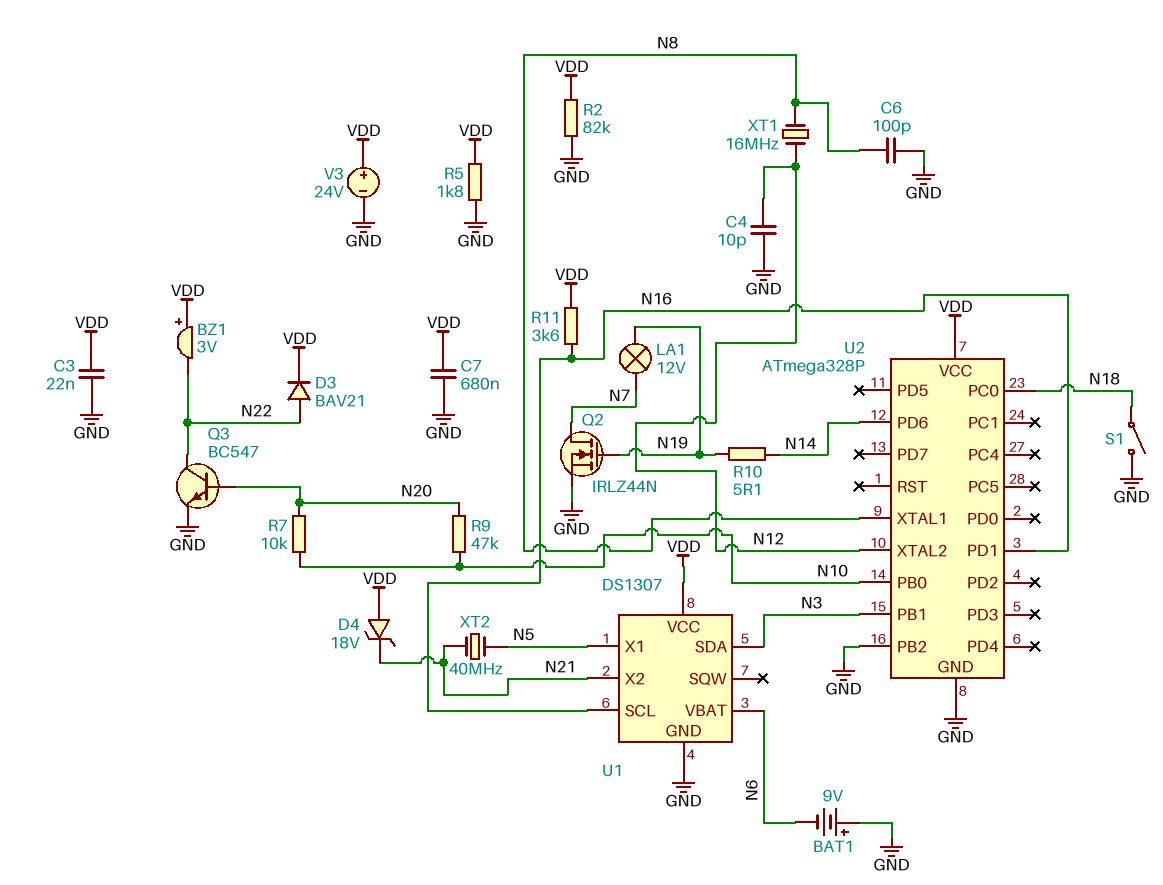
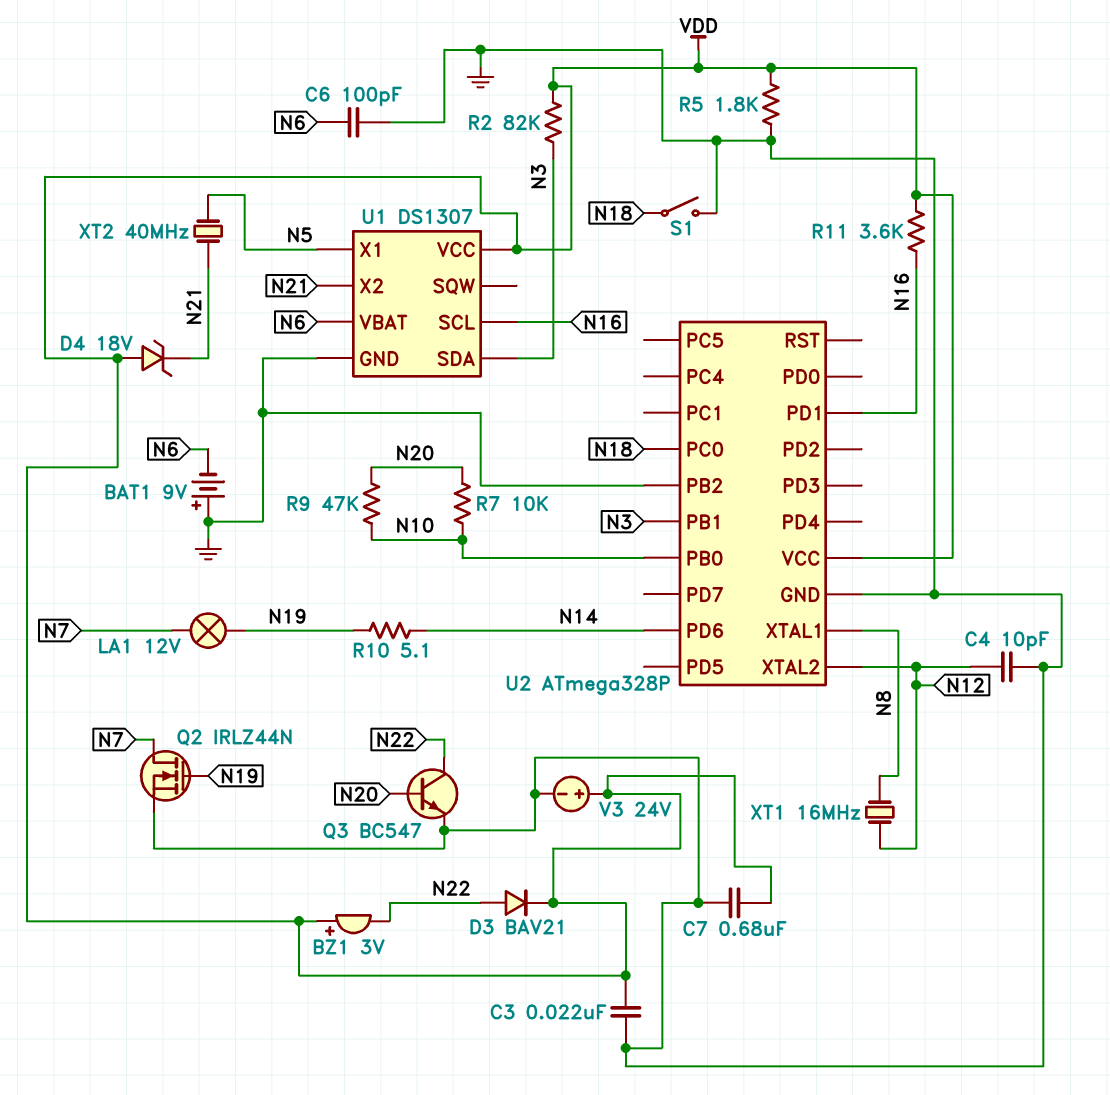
C6: 100pF (GND, N8) -> 100pF (GND, N6)
R2: 82k (GND, VDD) -> 82k (N3, VDD)

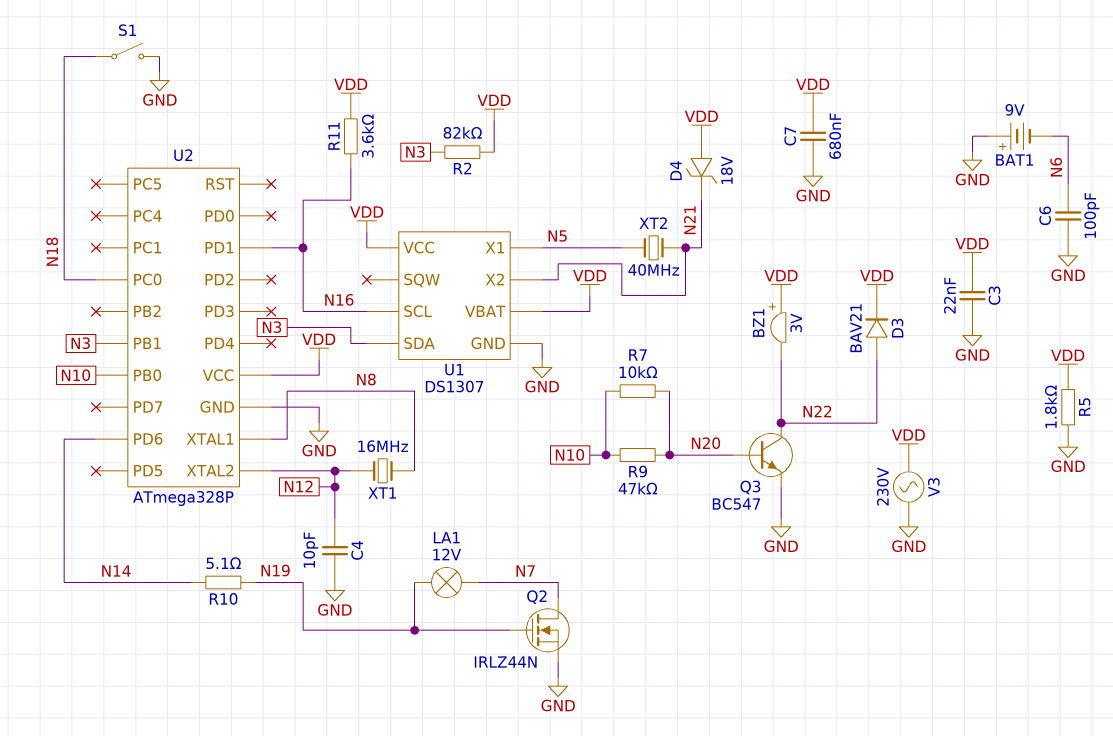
U1 pin VBAT: N6 -> VDD
U2 pin PB2: GND -> none
V3: 24V (plus VDD, minus GND) -> AC 230V (GND, VDD)

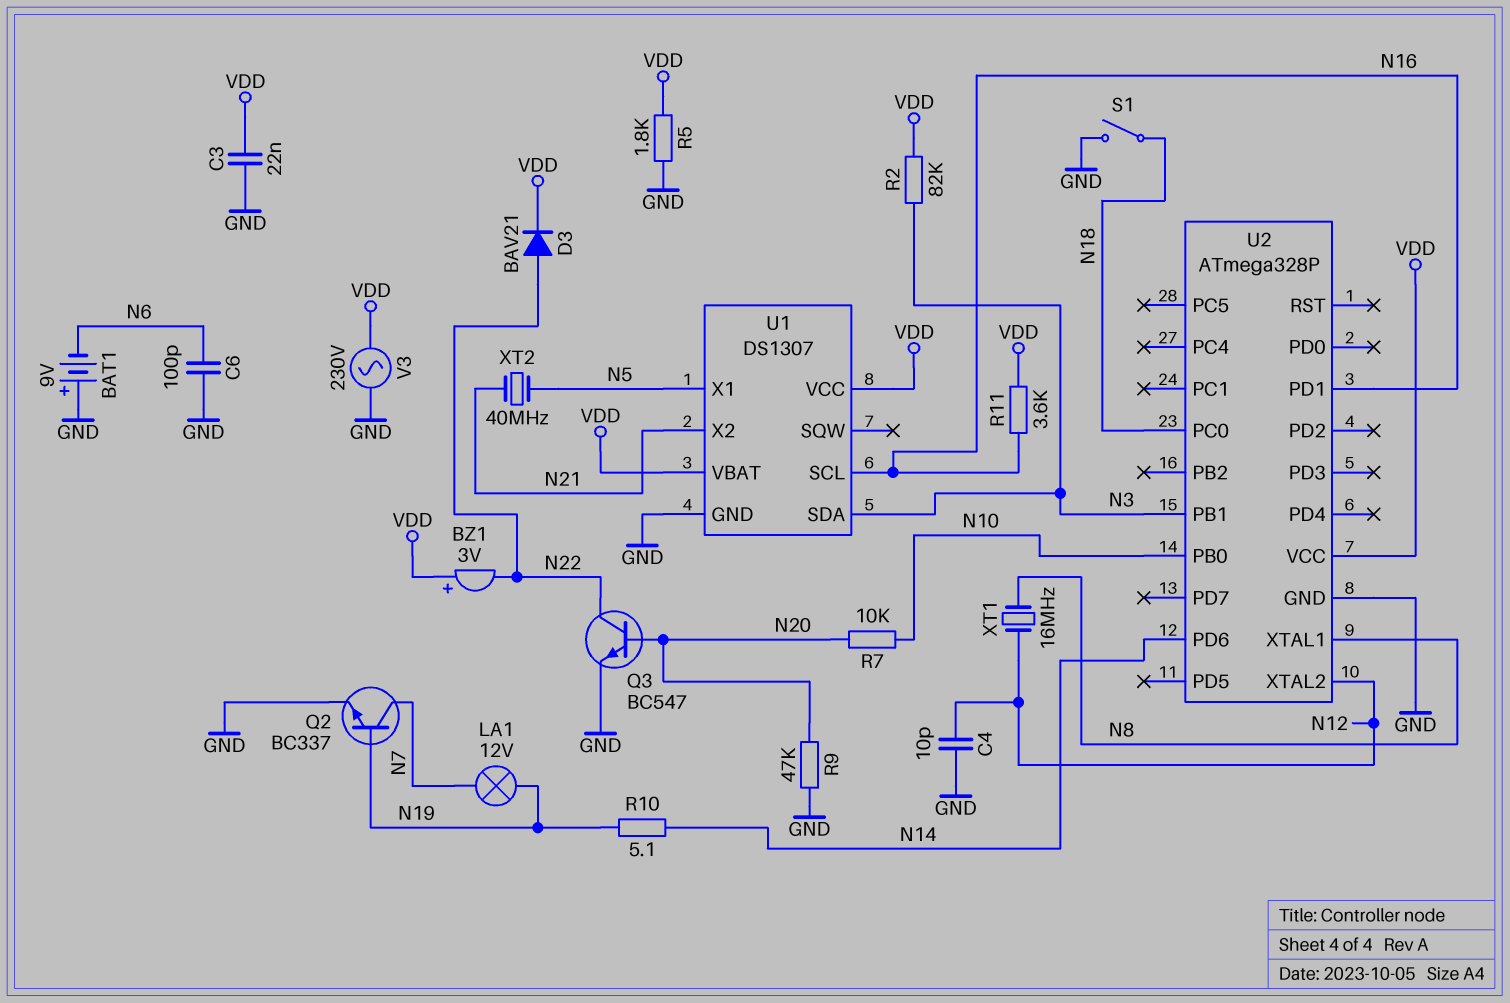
C7: 680nF (GND, VDD) -> none
D4: zener 18V (A VDD, K N21) -> none
Q2: NMOS IRLZ44N (G N19, D N7, S GND) -> NPN BC337 (B N19, C N7, E GND)
R9: 47k (N10, N20) -> 47k (GND, N20)

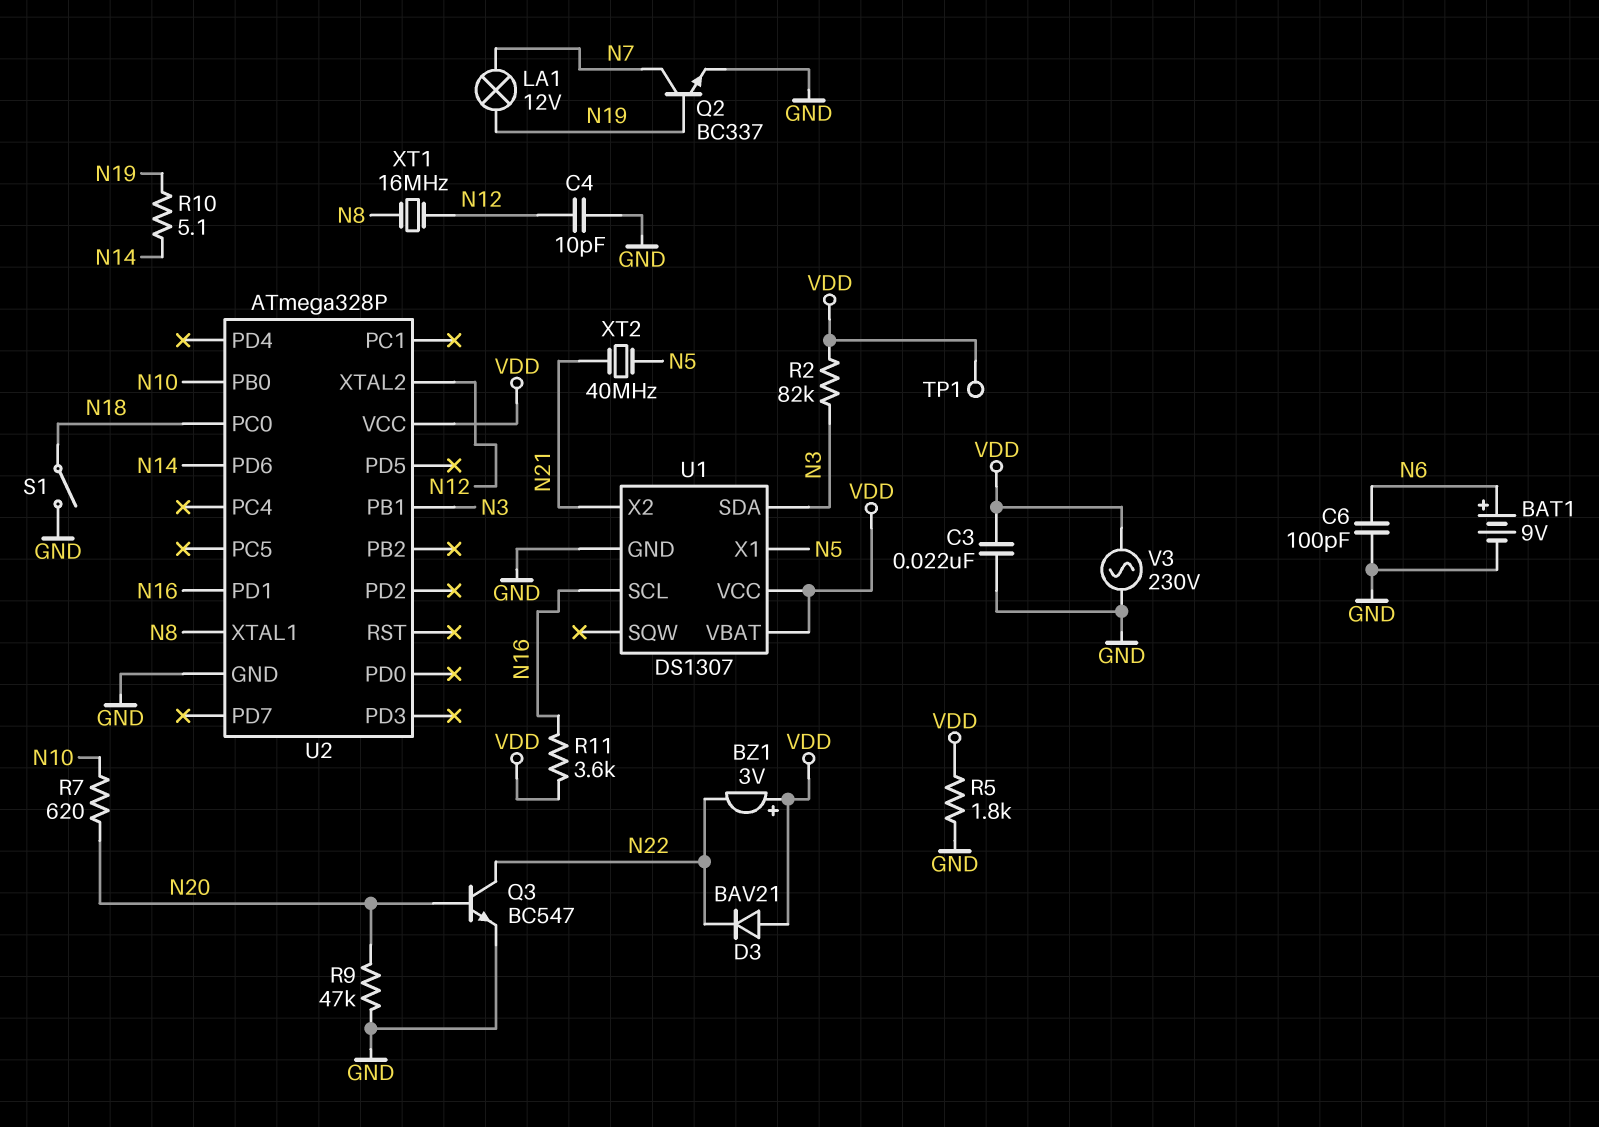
BAT1: 9V (plus GND, minus N6) -> 9V (plus N6, minus GND)
D3: diode BAV21 (A N22, K VDD) -> diode BAV21 (A VDD, K N22)
R7: 10k (N10, N20) -> 620 (N10, N20)
TP1: none -> test point (VDD)

